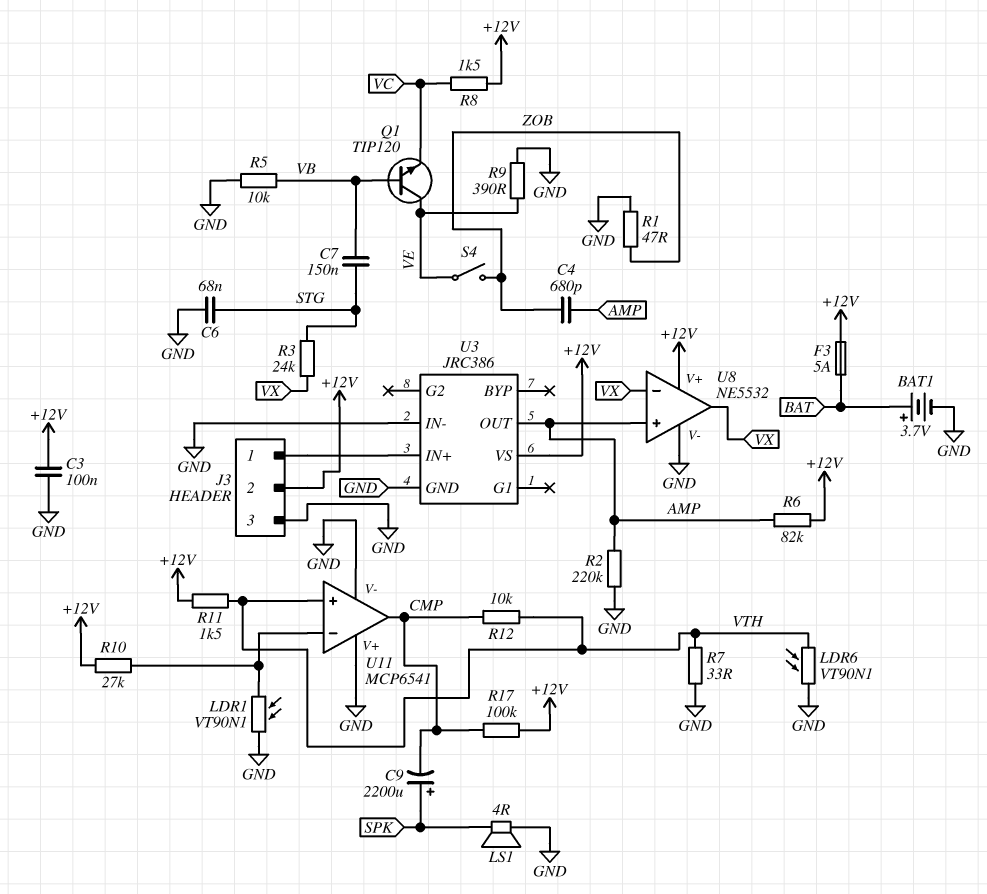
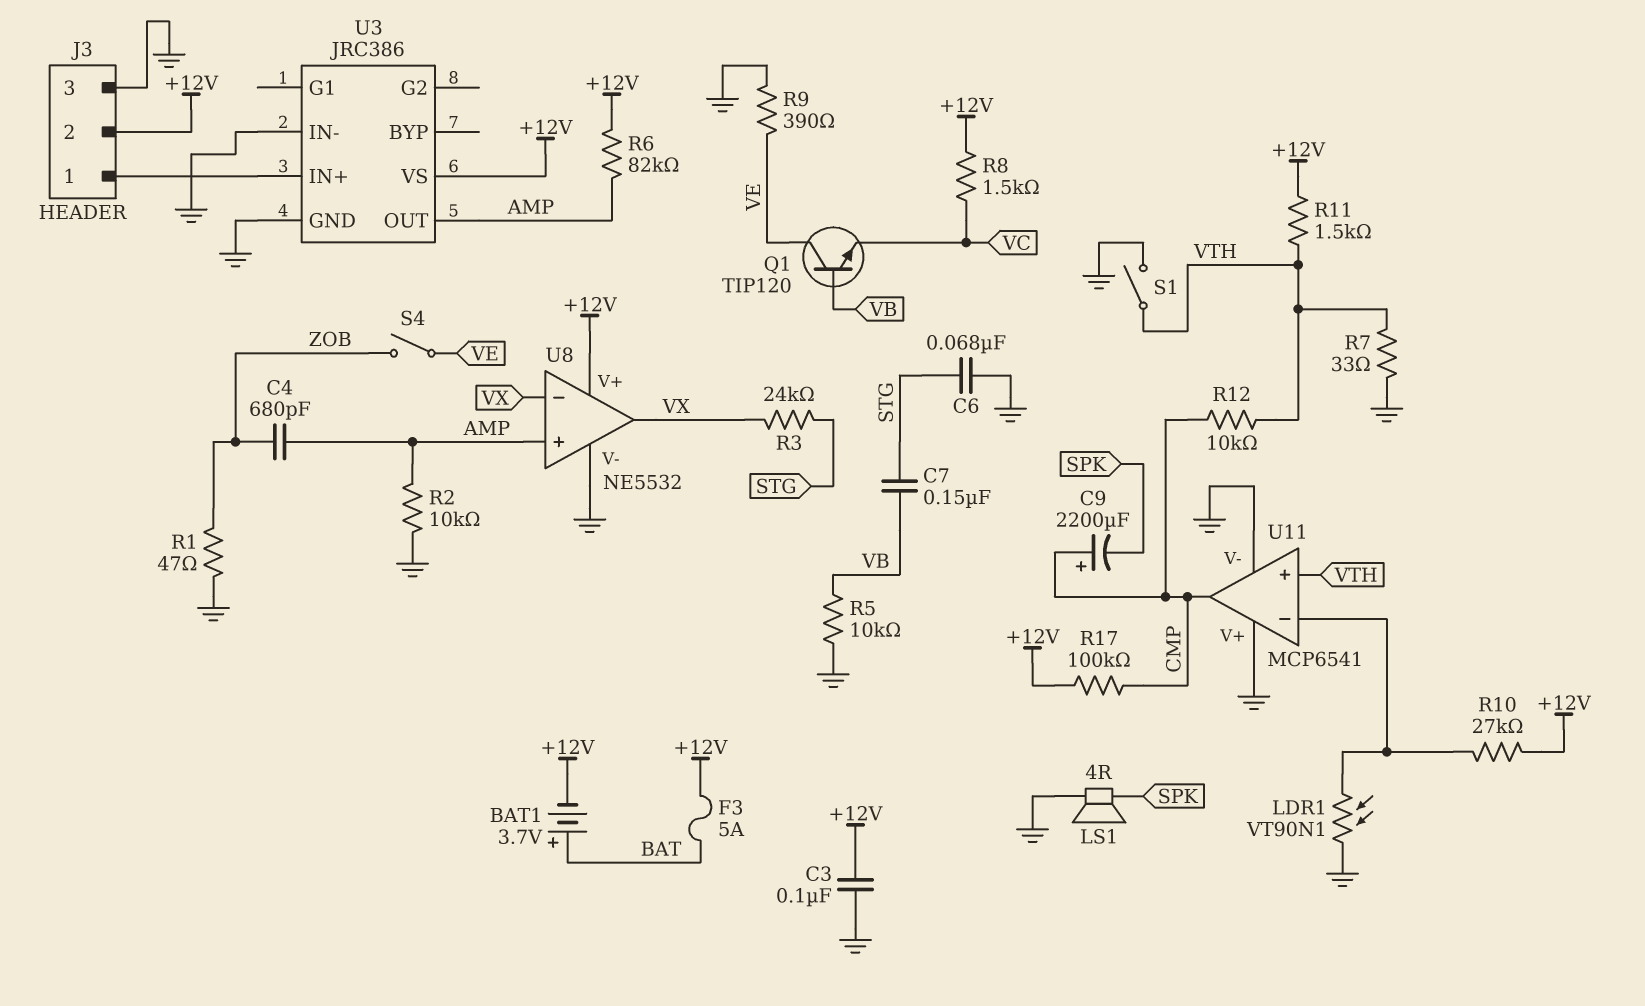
BAT1: 3.7V (plus BAT, minus GND) -> 3.7V (plus BAT, minus +12V)
C9: 2200uF (plus SPK, minus CMP) -> 2200uF (plus CMP, minus SPK)
LDR6: VT90N1 (GND, VTH) -> none
R2: 220k (AMP, GND) -> 10k (AMP, GND)
S1: none -> switch (GND, VTH)

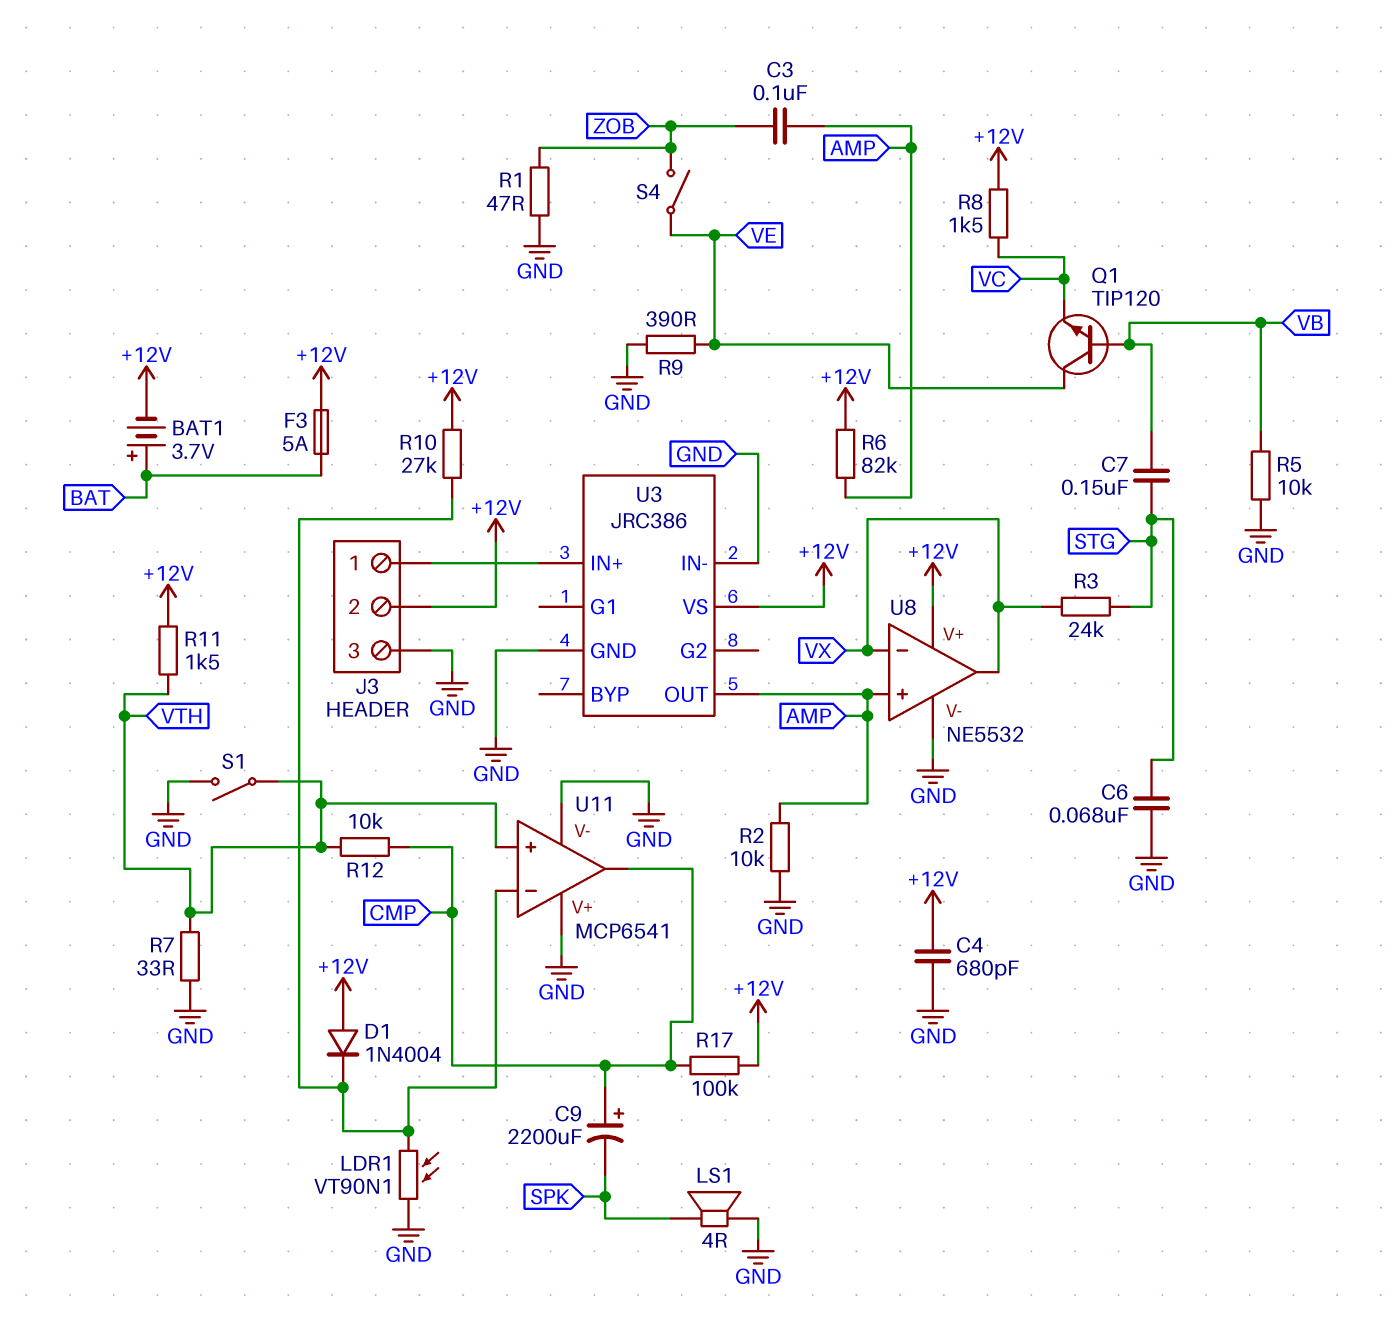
C3: 100nF (+12V, GND) -> 100nF (AMP, ZOB)
C4: 680pF (AMP, ZOB) -> 680pF (+12V, GND)
D1: none -> diode 1N4004 (A +12V, K U11/in-)

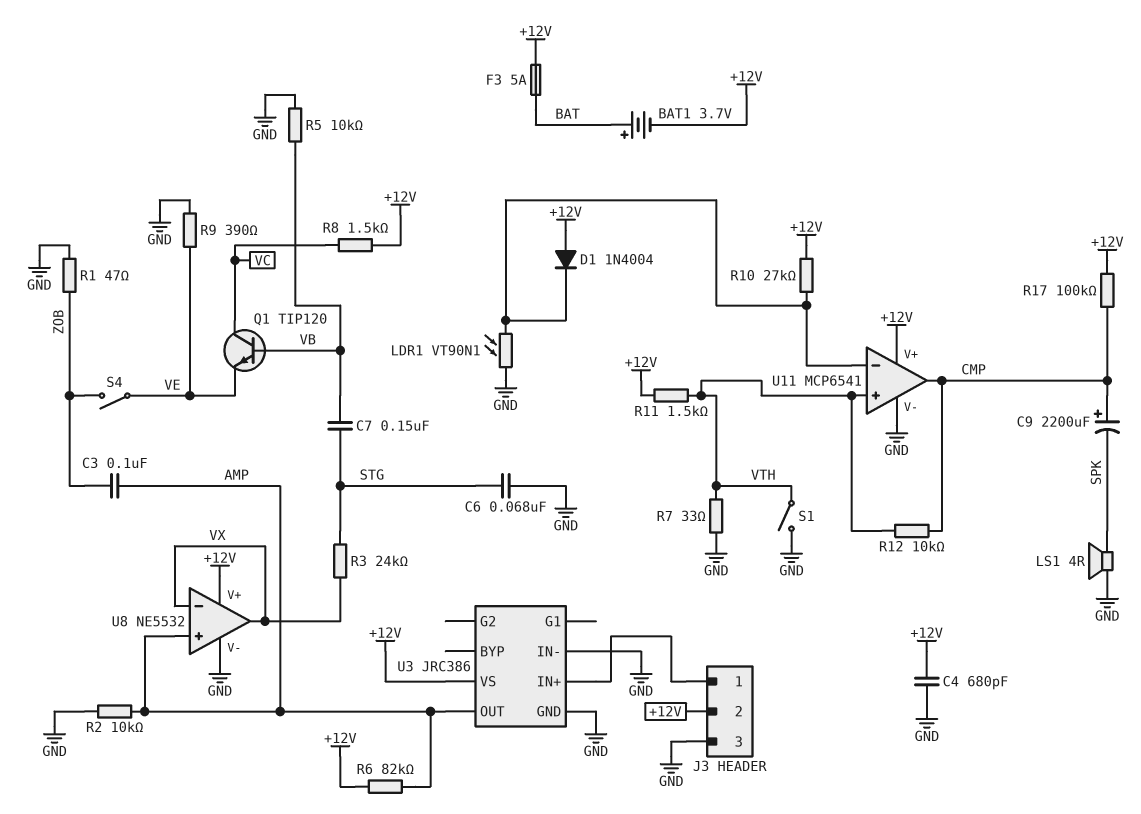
Q1: NPN TIP120 (B VB, C VE, E VC) -> NPN TIP120 (B VB, C VC, E VE)
U11 pin V+: GND -> +12V

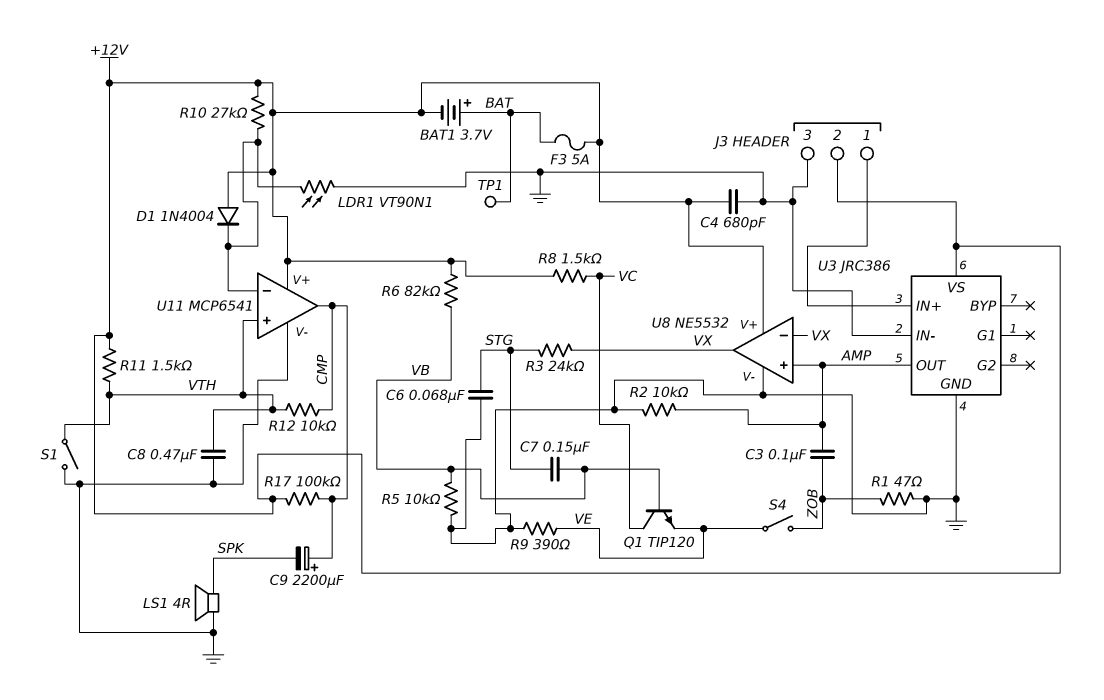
C8: none -> 470nF (GND, VTH)
R6: 82k (+12V, AMP) -> 82k (+12V, VB)
R7: 33 (GND, VTH) -> none
TP1: none -> test point (BAT)

